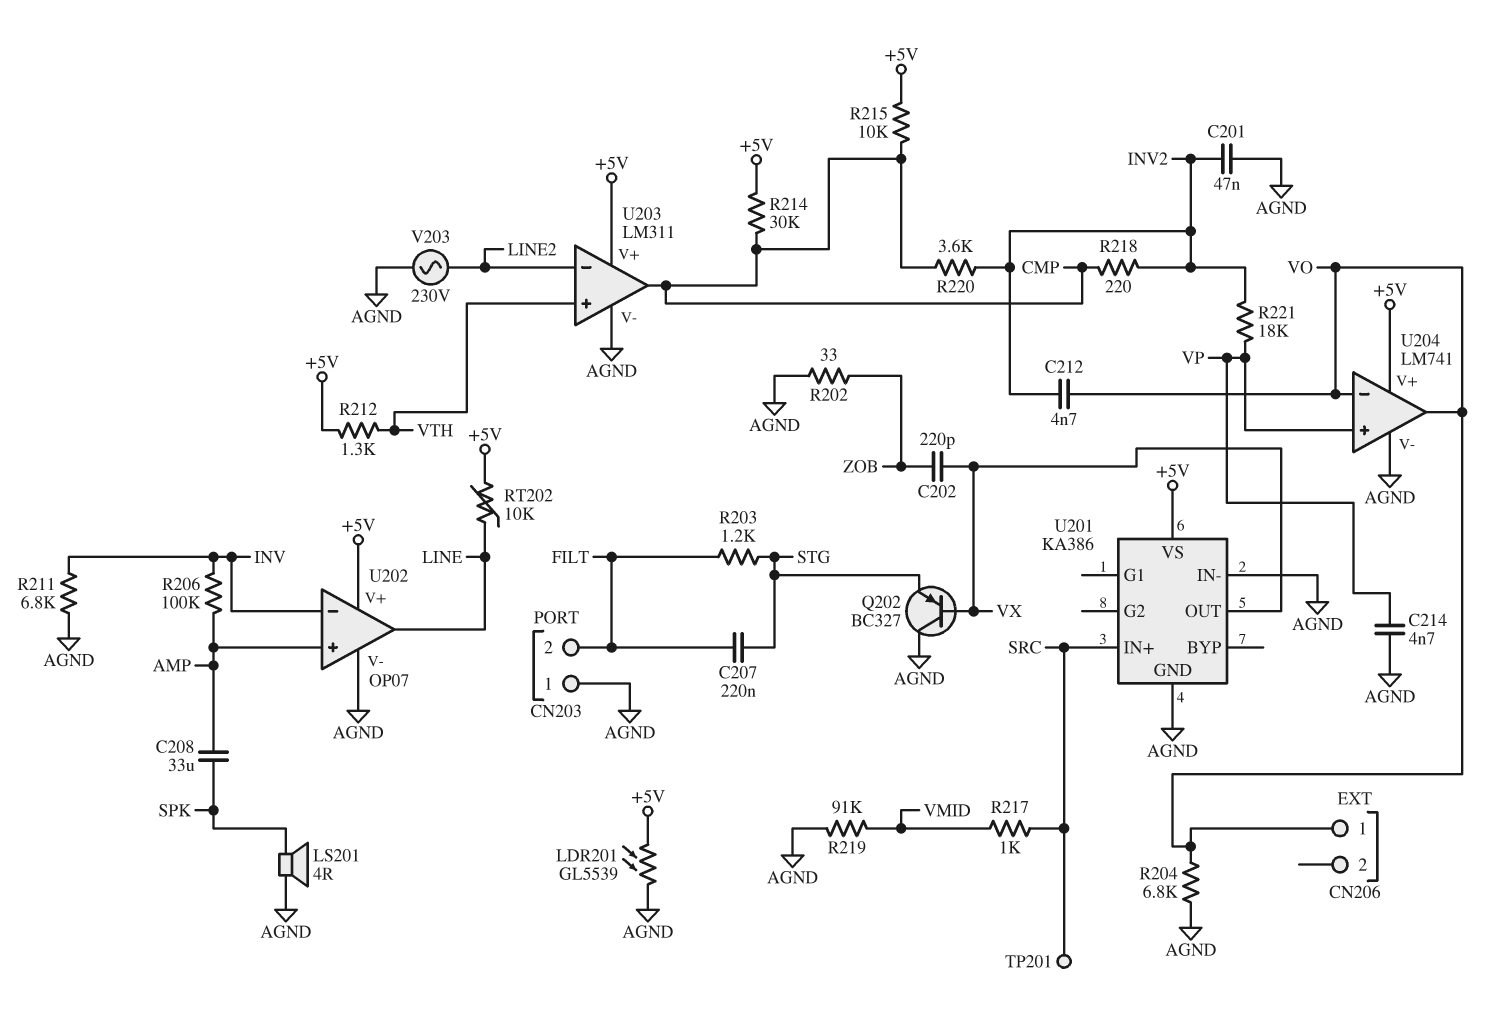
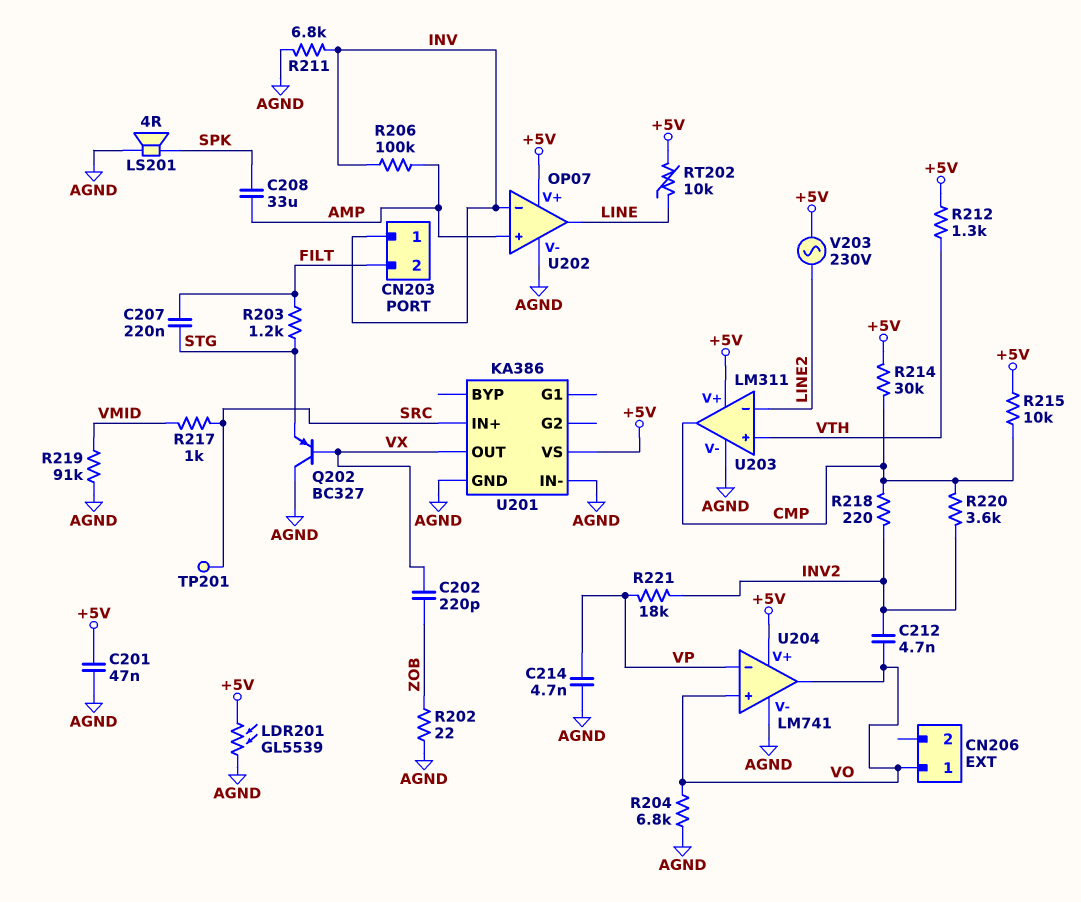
C201: 47nF (AGND, INV2) -> 47nF (+5V, AGND)
CN203 pin 1: AGND -> INV
R202: 33 (AGND, ZOB) -> 22 (AGND, ZOB)
U204 pin in+: VP -> VO
U204 pin in-: VO -> VP
V203: AC 230V (AGND, LINE2) -> AC 230V (+5V, LINE2)

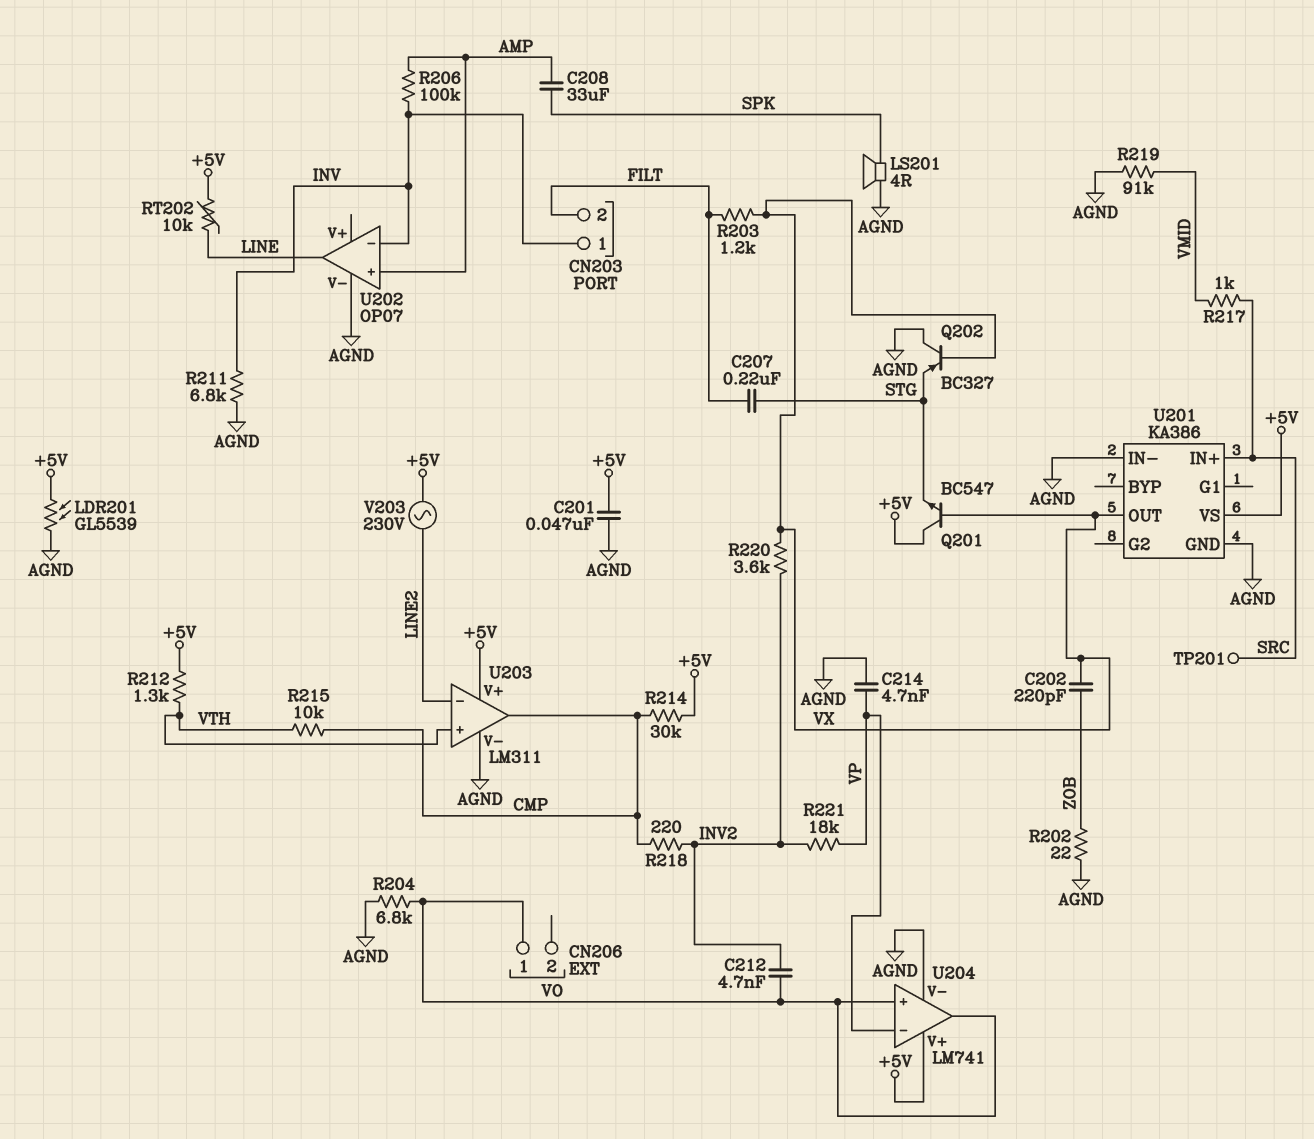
Q201: none -> NPN BC547 (B VX, C +5V, E STG)
R203: 1.2k (FILT, STG) -> 1.2k (FILT, VX)
R215: 10k (+5V, CMP) -> 10k (CMP, VTH)
R220: 3.6k (CMP, INV2) -> 3.6k (INV2, VX)
U202 pin V+: +5V -> none

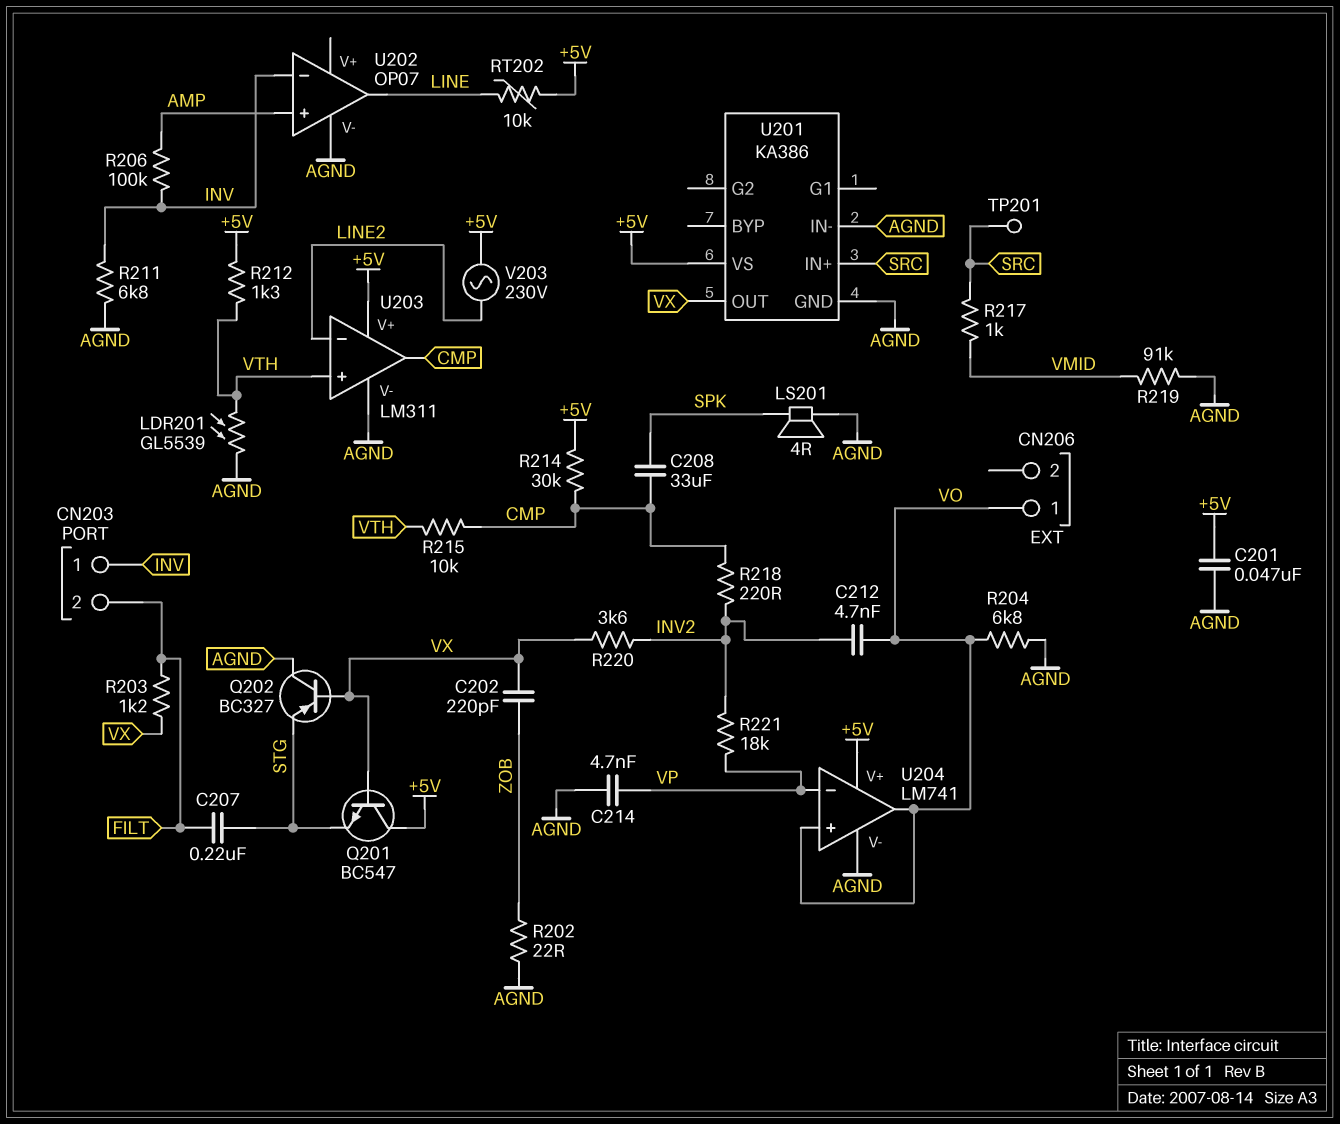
C208: 33uF (AMP, SPK) -> 33uF (CMP, SPK)
LDR201: GL5539 (+5V, AGND) -> GL5539 (AGND, VTH)

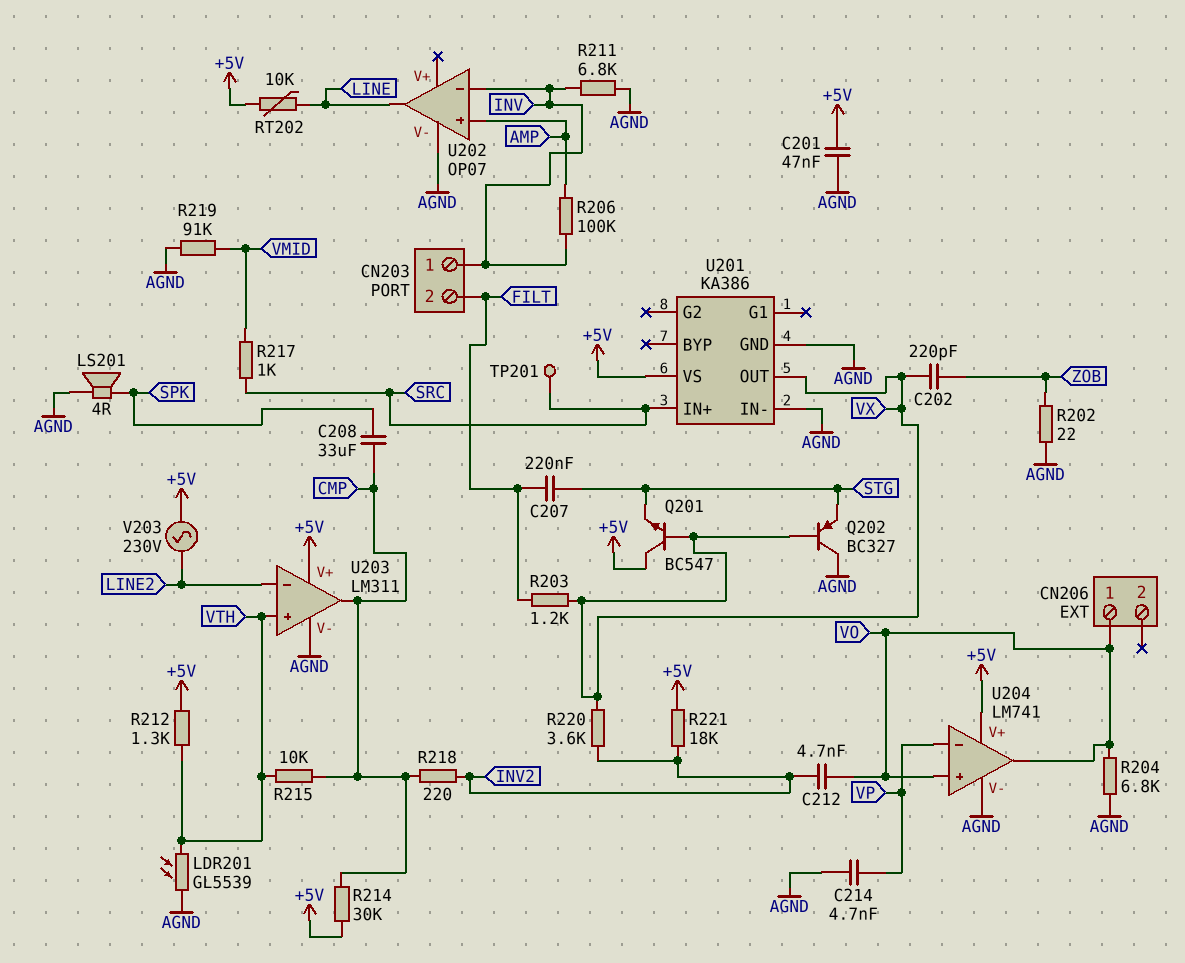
R221: 18k (INV2, VP) -> 18k (+5V, INV2)

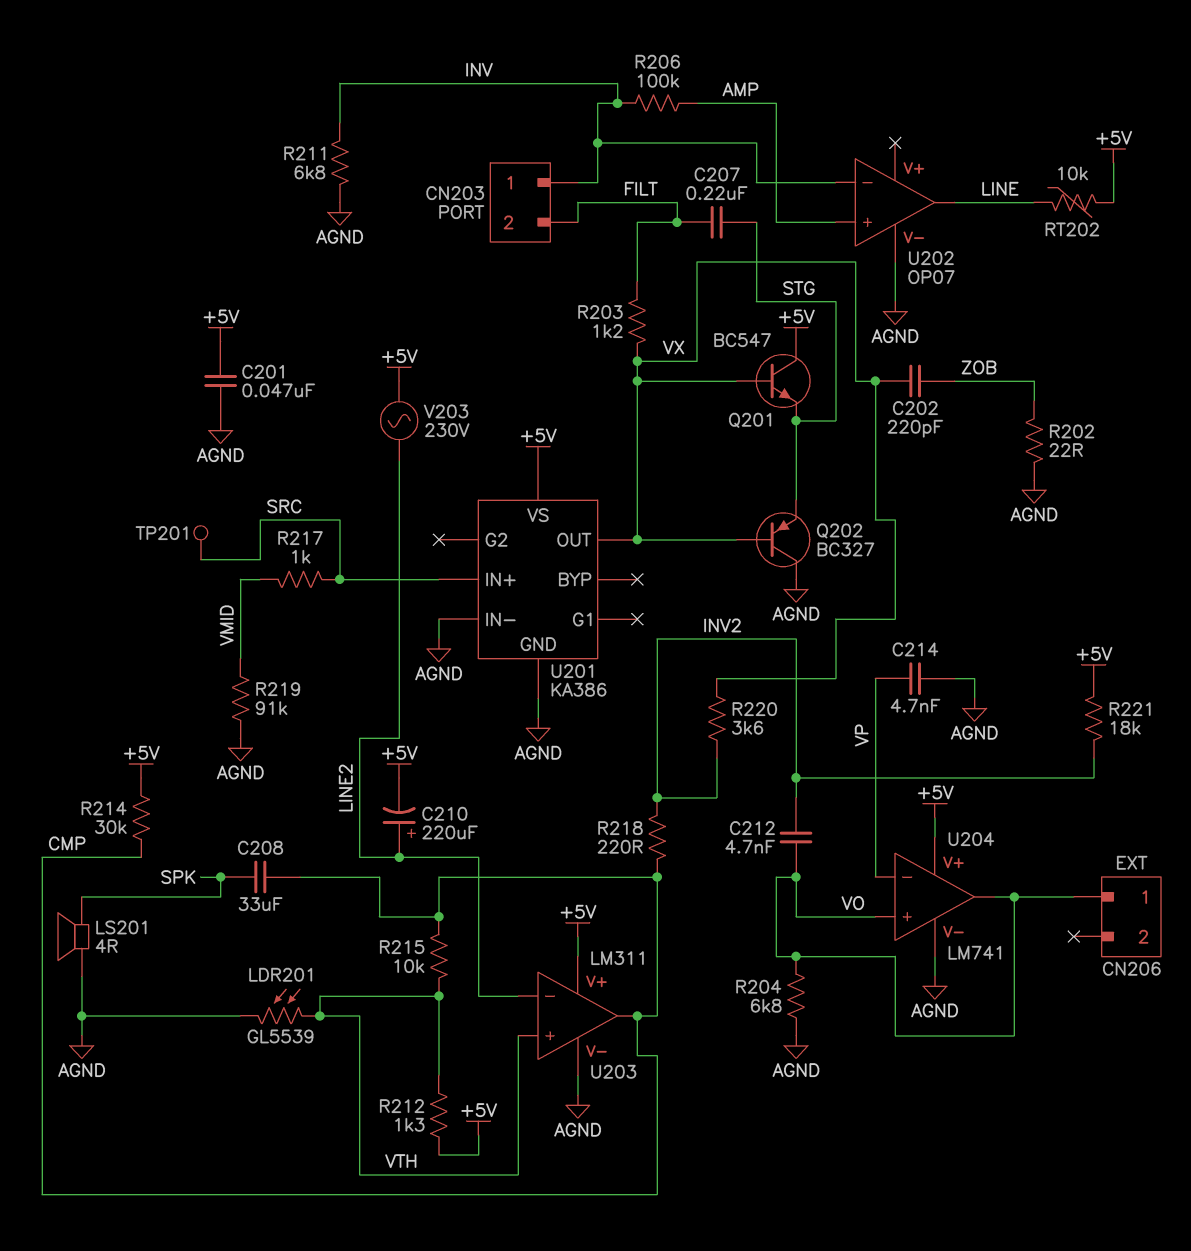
C210: none -> 220uF (plus LINE2, minus +5V)

